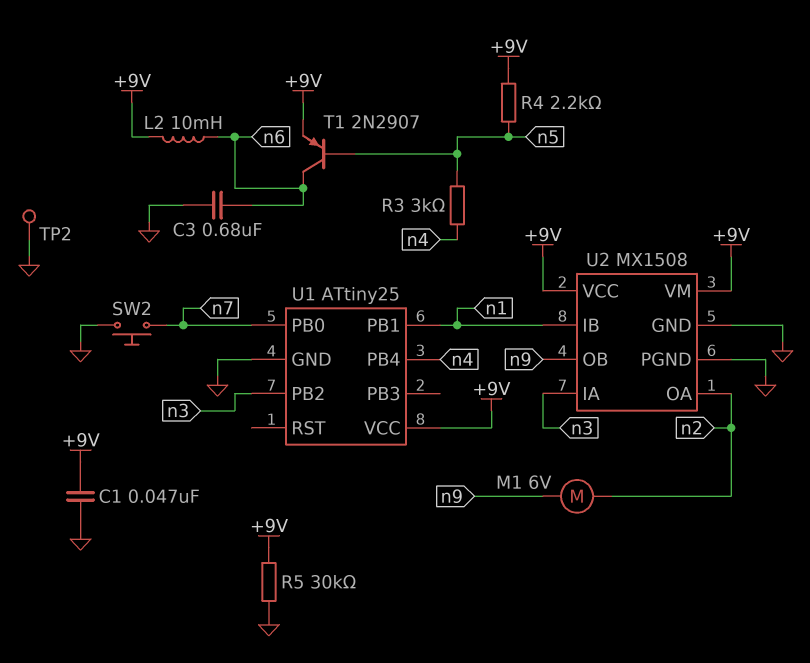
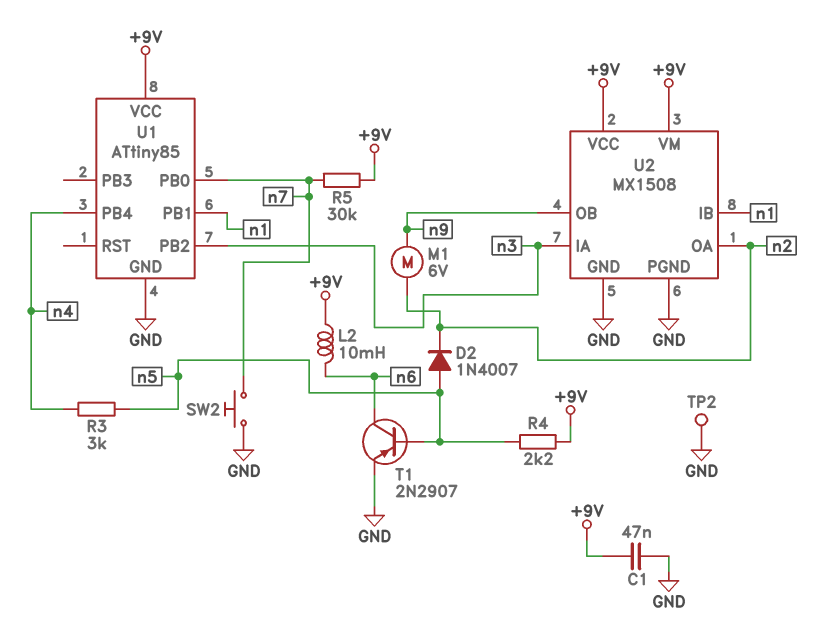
C3: 680nF (GND, n6) -> none
D2: none -> diode 1N4007 (A n5, K n2)
R5: 30k (+9V, GND) -> 30k (+9V, n7)
T1: PNP 2N2907 (B n5, C n6, E +9V) -> PNP 2N2907 (B n5, C n6, E GND)
U1: ATtiny25 -> ATtiny85

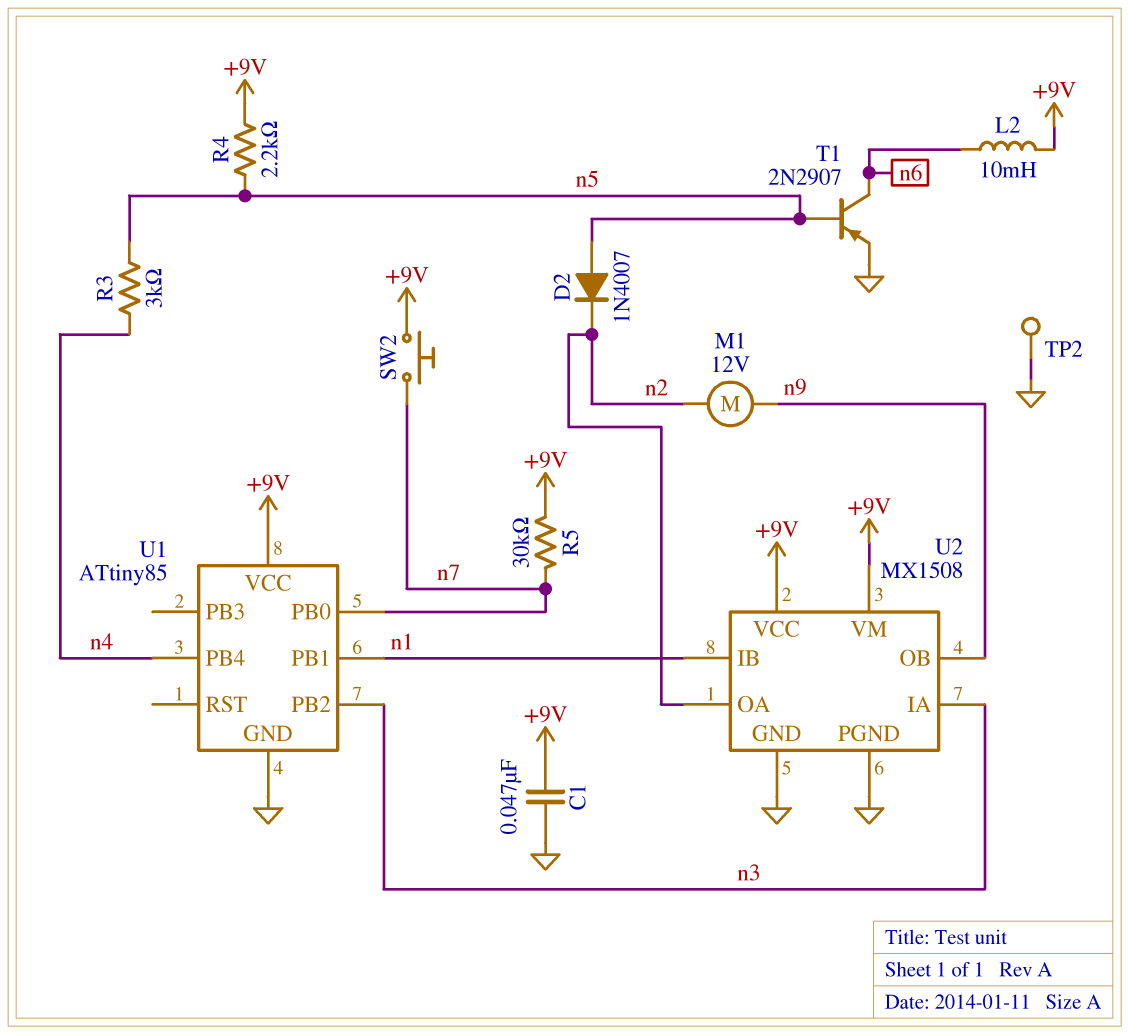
M1: motor 6V (n2, n9) -> motor 12V (n2, n9)
SW2: button (GND, n7) -> button (+9V, n7)

